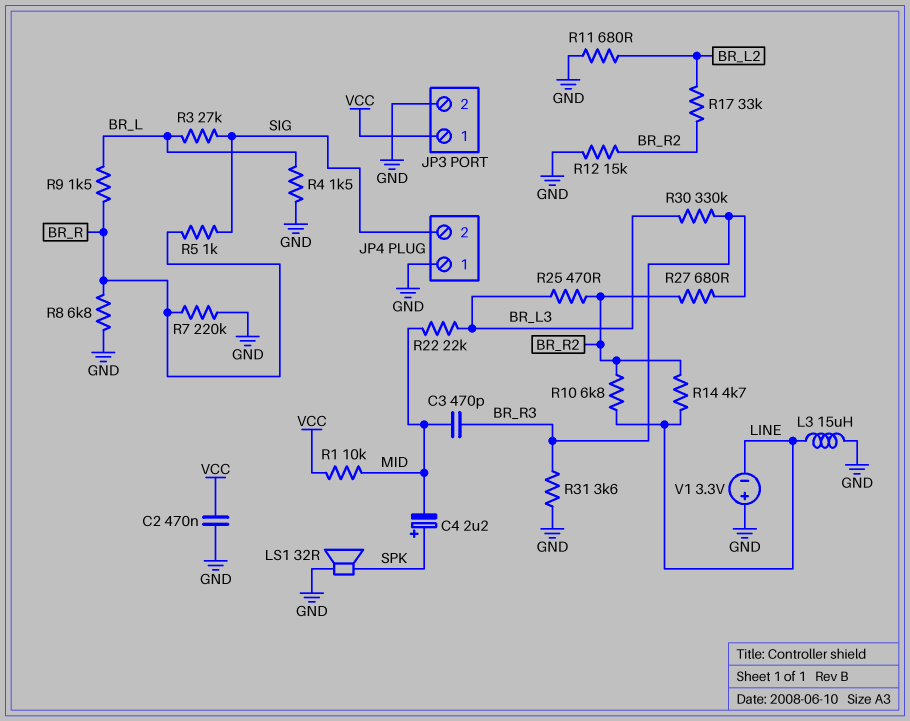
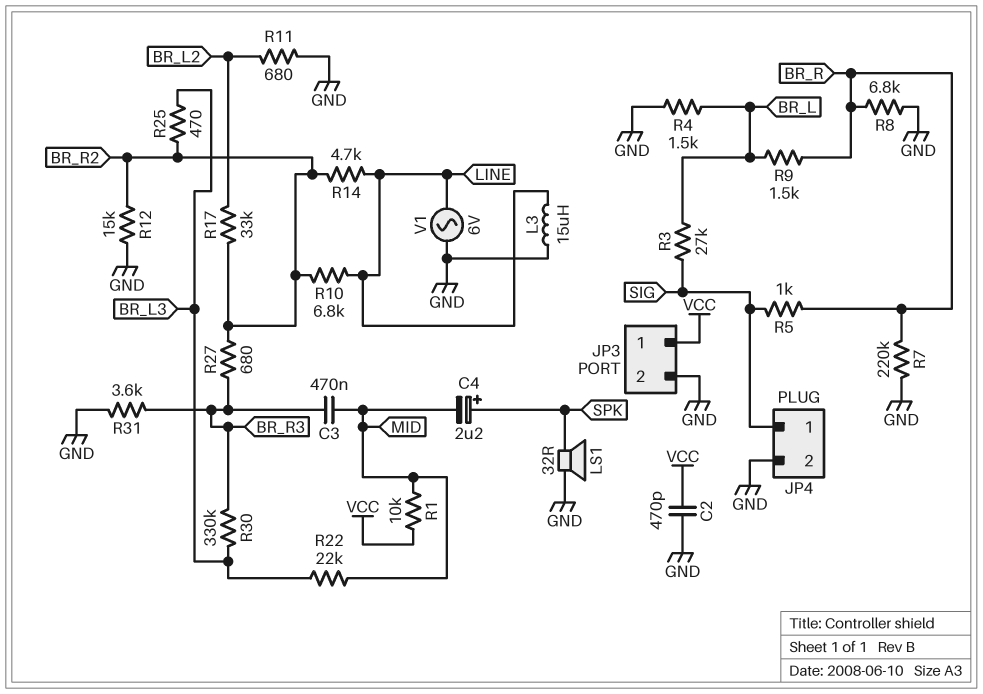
C2: 470nF (GND, VCC) -> 470pF (GND, VCC)
C3: 470pF (BR_R3, MID) -> 470nF (BR_R3, MID)
JP4 pin 1: GND -> SIG
JP4 pin 2: SIG -> GND
V1: 3.3V (plus GND, minus LINE) -> AC 6V (GND, LINE)

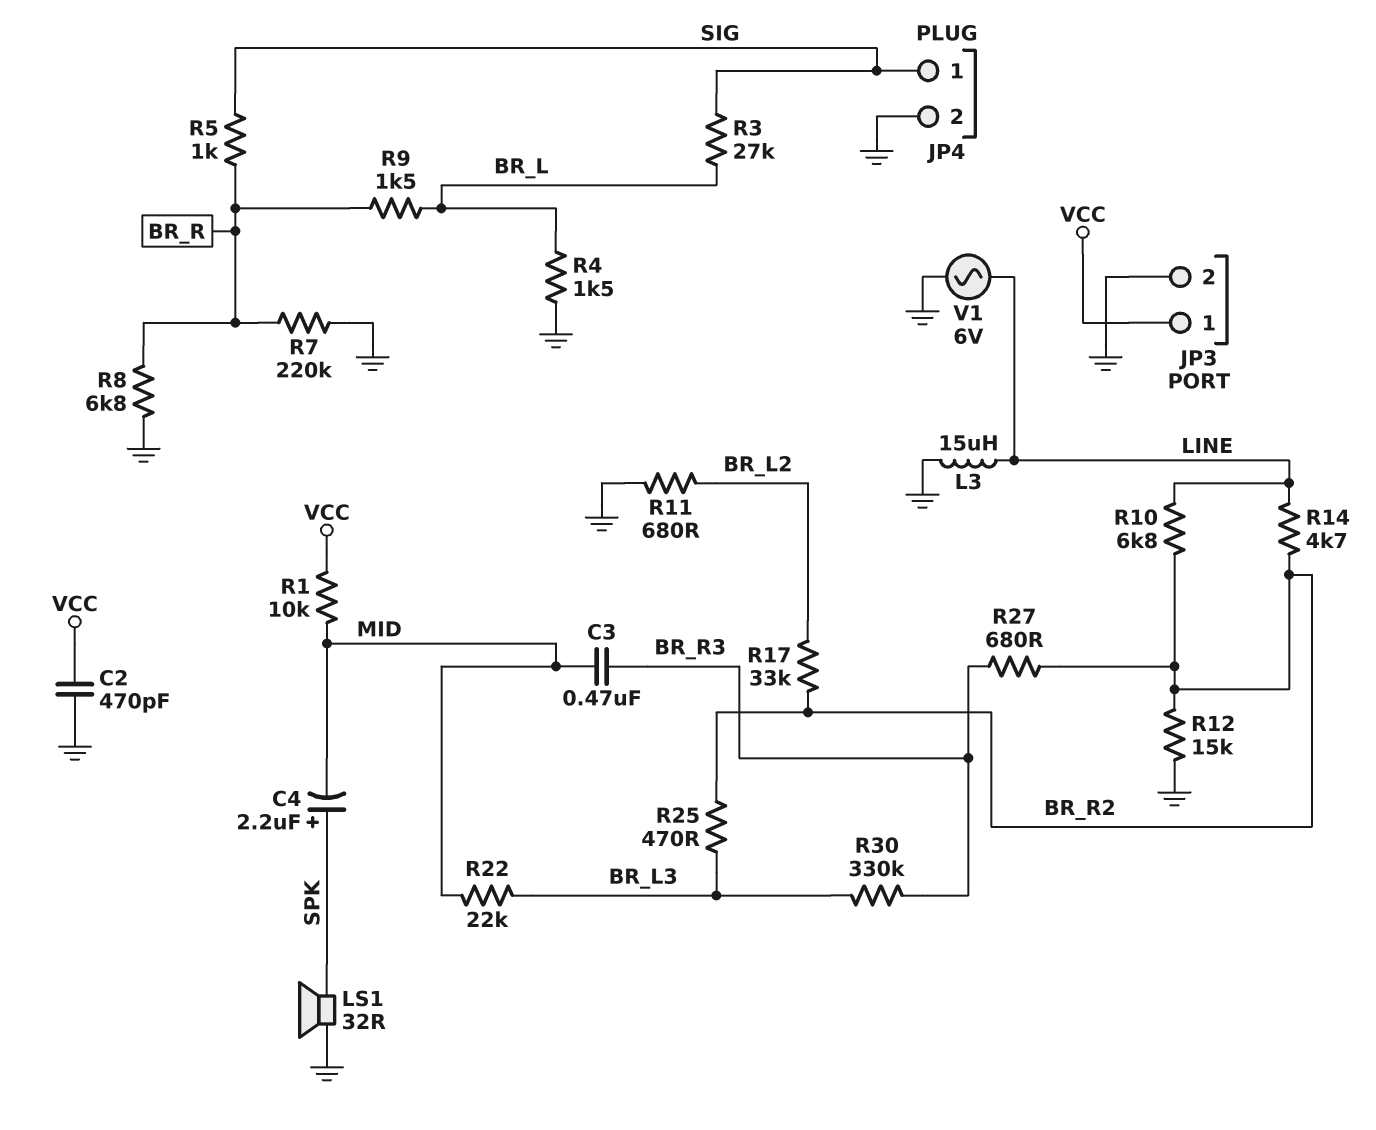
R31: 3.6k (BR_R3, GND) -> none

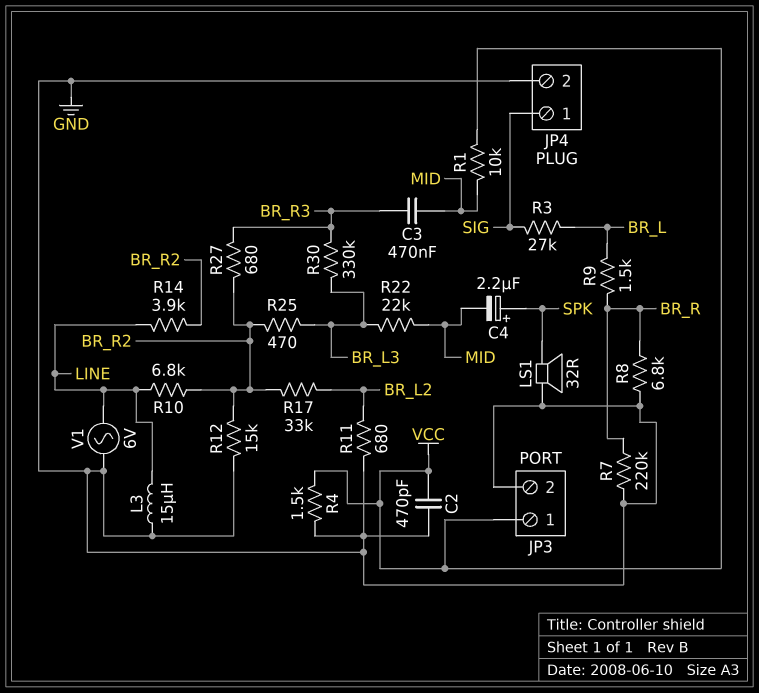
R4: 1.5k (BR_L, GND) -> 1.5k (GND, VCC)
R5: 1k (BR_R, SIG) -> none
R14: 4.7k (BR_R2, LINE) -> 3.9k (BR_R2, LINE)

